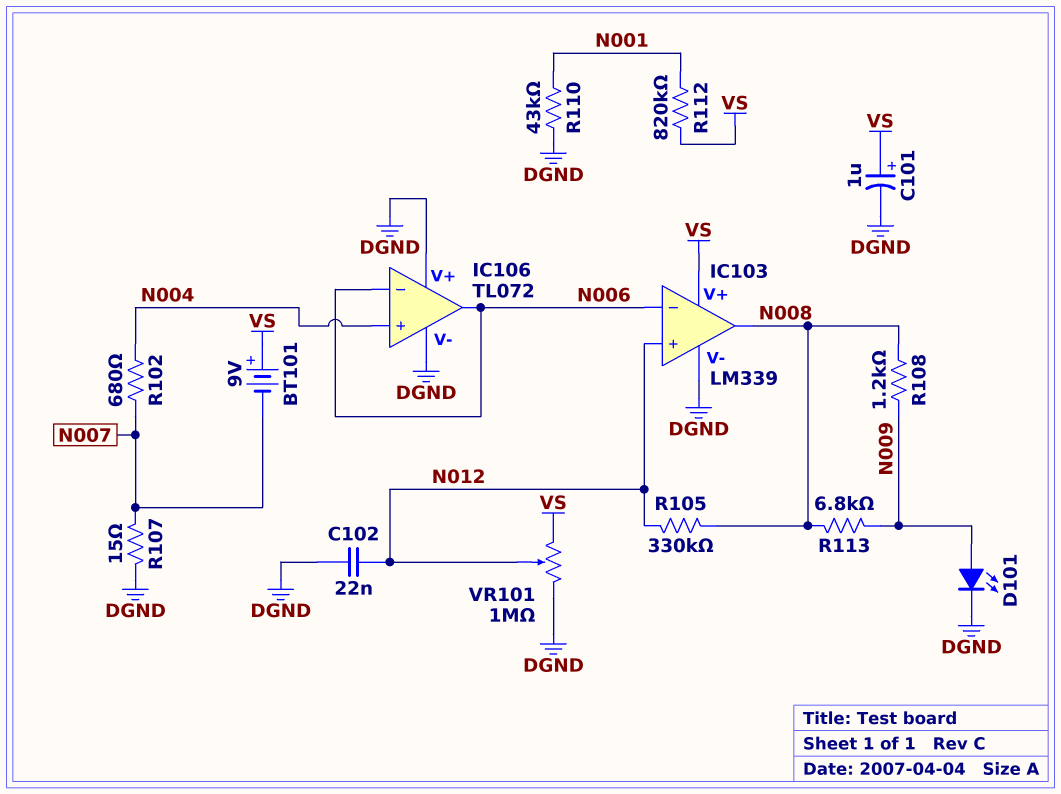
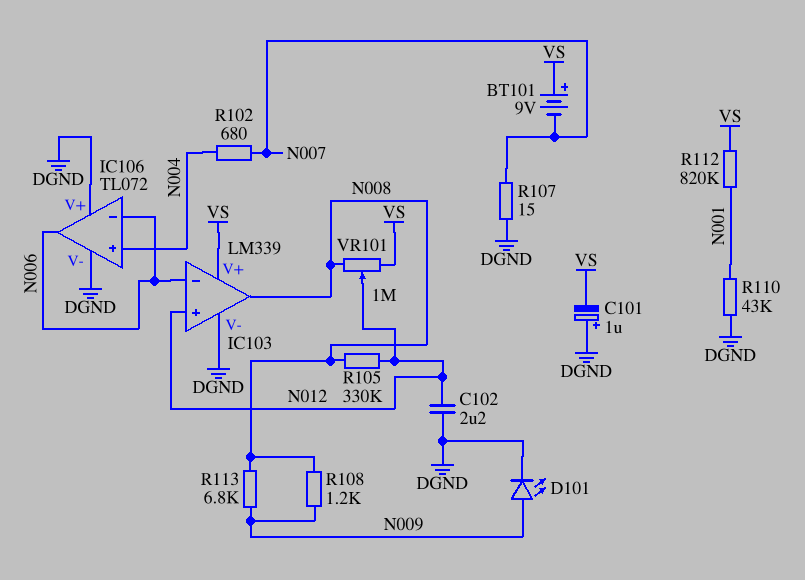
C101: 1uF (plus VS, minus DGND) -> 1uF (plus DGND, minus VS)
C102: 22nF (DGND, N012) -> 2.2uF (DGND, N012)
VR101: 1M (DGND, VS, wiper N012) -> 1M (N008, VS, wiper N012)

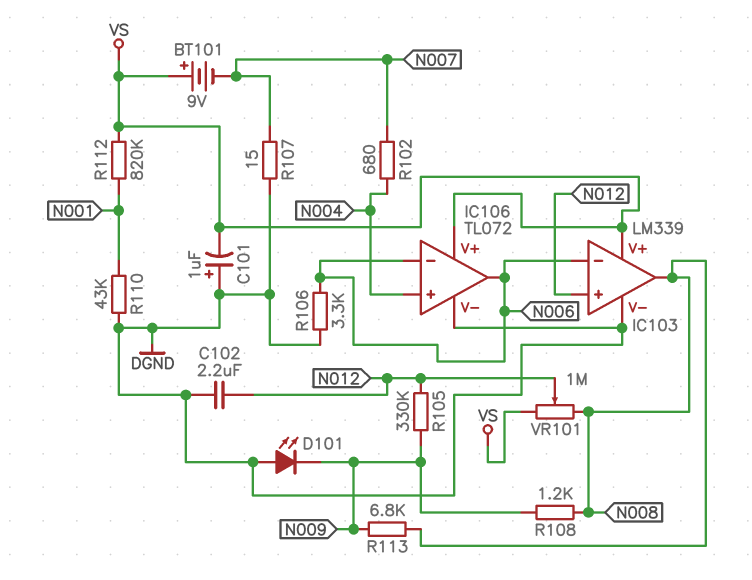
D101: LED (A N009, K DGND) -> LED (A DGND, K N009)
IC106 pin V+: DGND -> VS
R105: 330k (N008, N012) -> 330k (N009, N012)
R106: none -> 3.3k (DGND, N006)

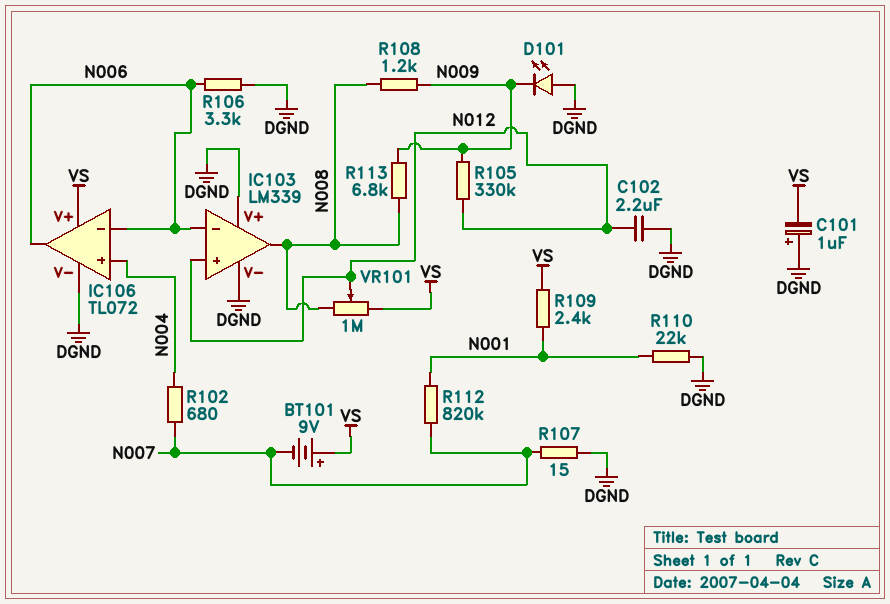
IC103 pin V+: VS -> DGND
R109: none -> 2.4k (N001, VS)
R110: 43k (DGND, N001) -> 22k (DGND, N001)
R112: 820k (N001, VS) -> 820k (N001, N007)

